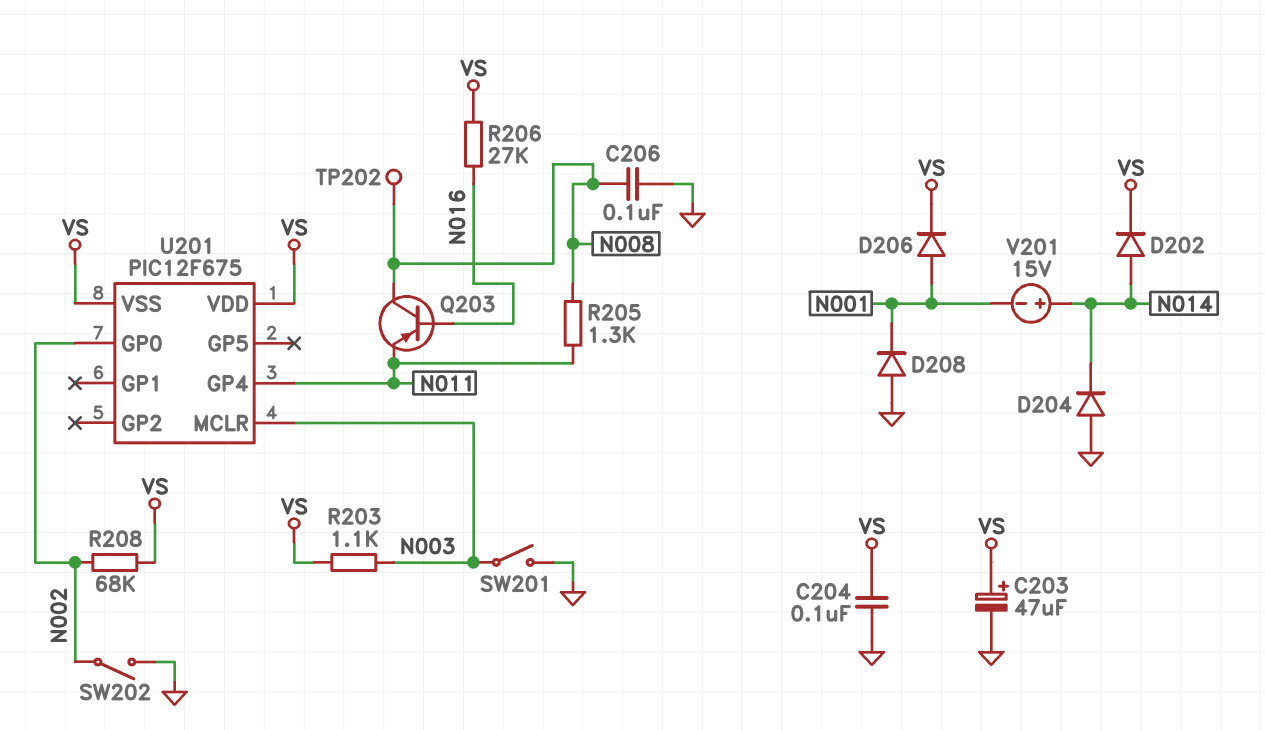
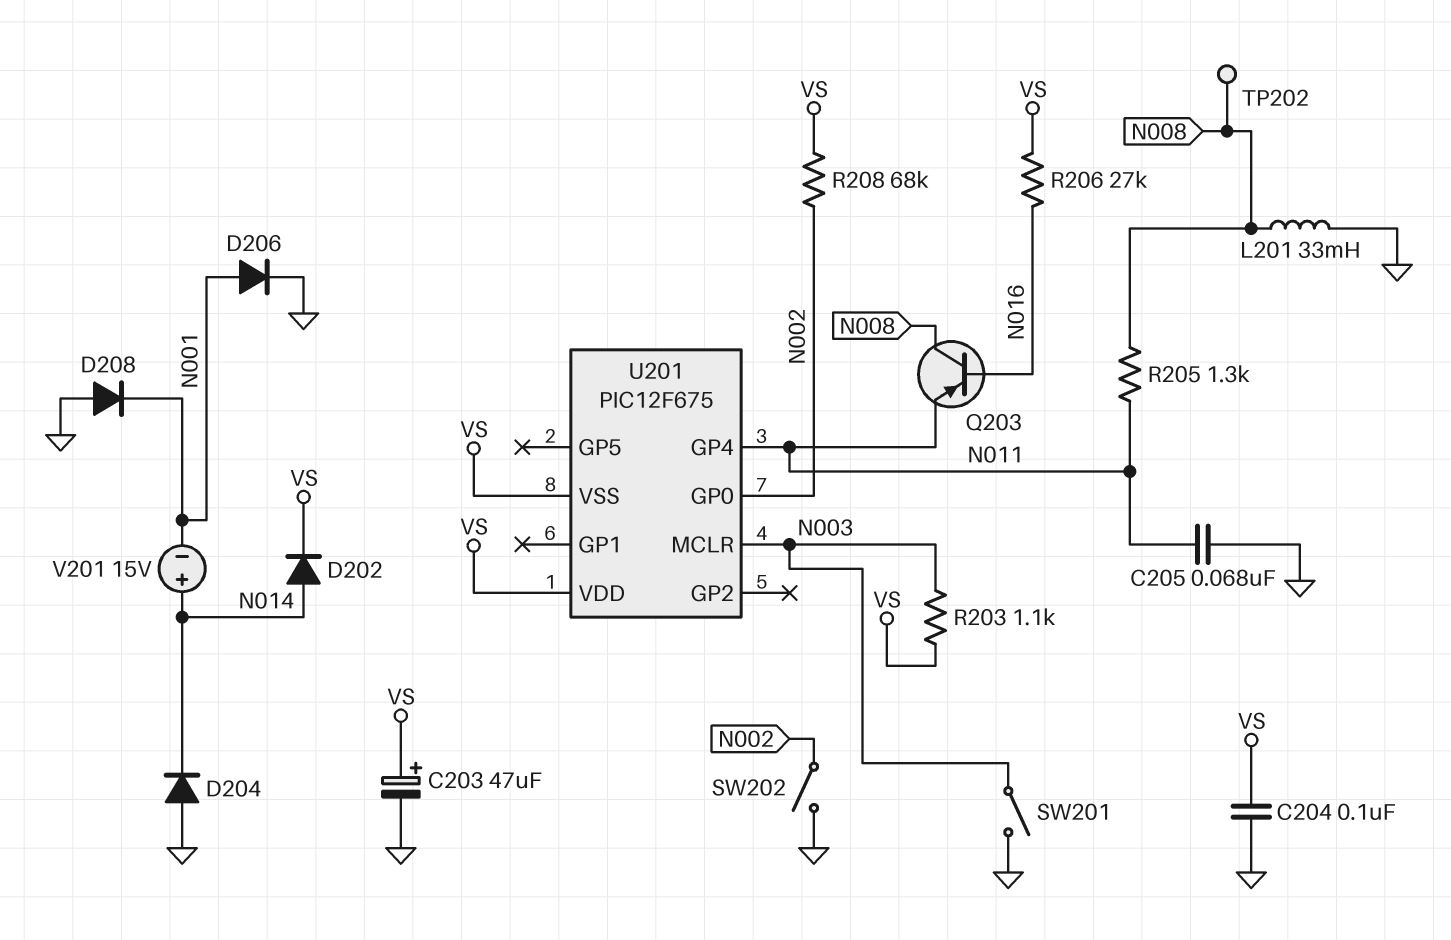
C205: none -> 68nF (GND, N011)
C206: 100nF (GND, N008) -> none
D206: diode (A N001, K VS) -> diode (A N001, K GND)
L201: none -> 33mH (GND, N008)

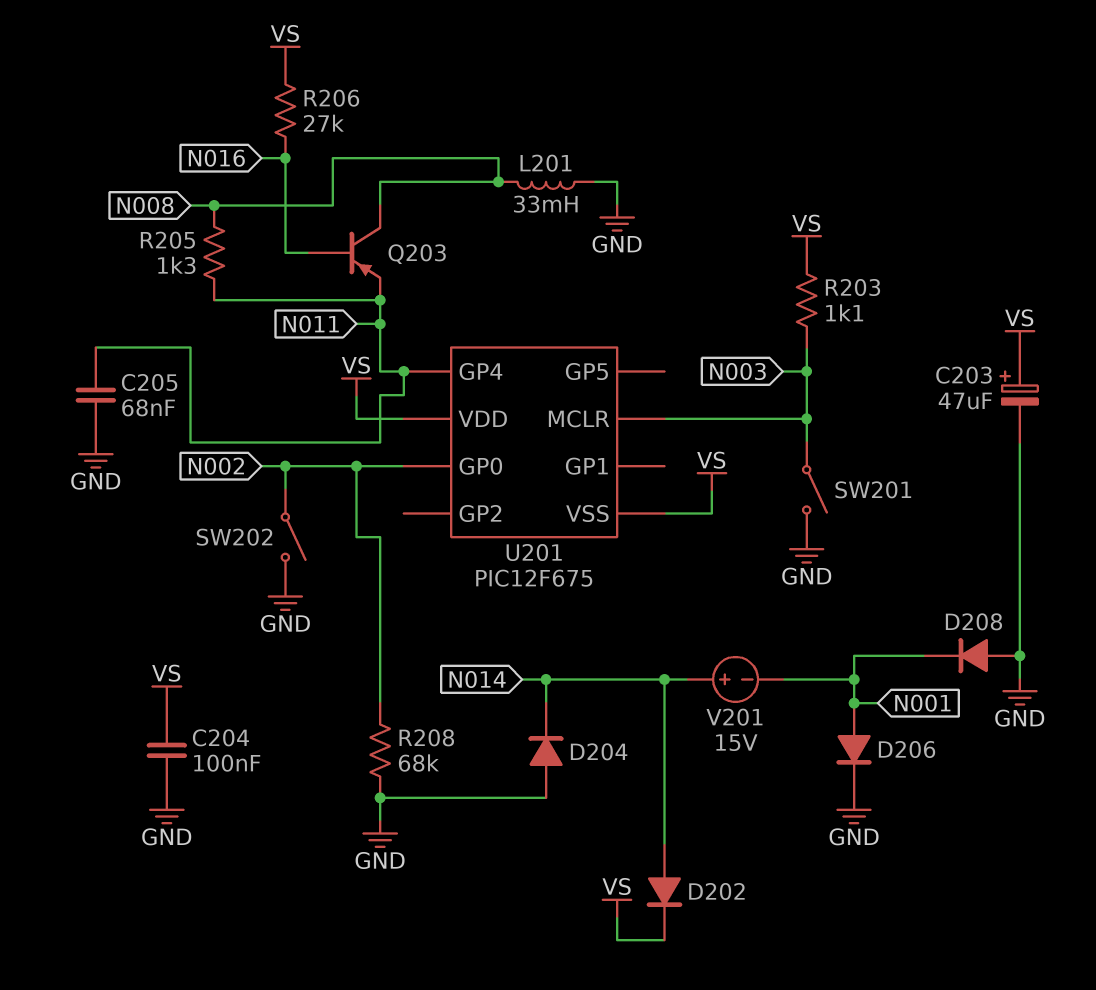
R208: 68k (N002, VS) -> 68k (GND, N002)
TP202: test point (N008) -> none

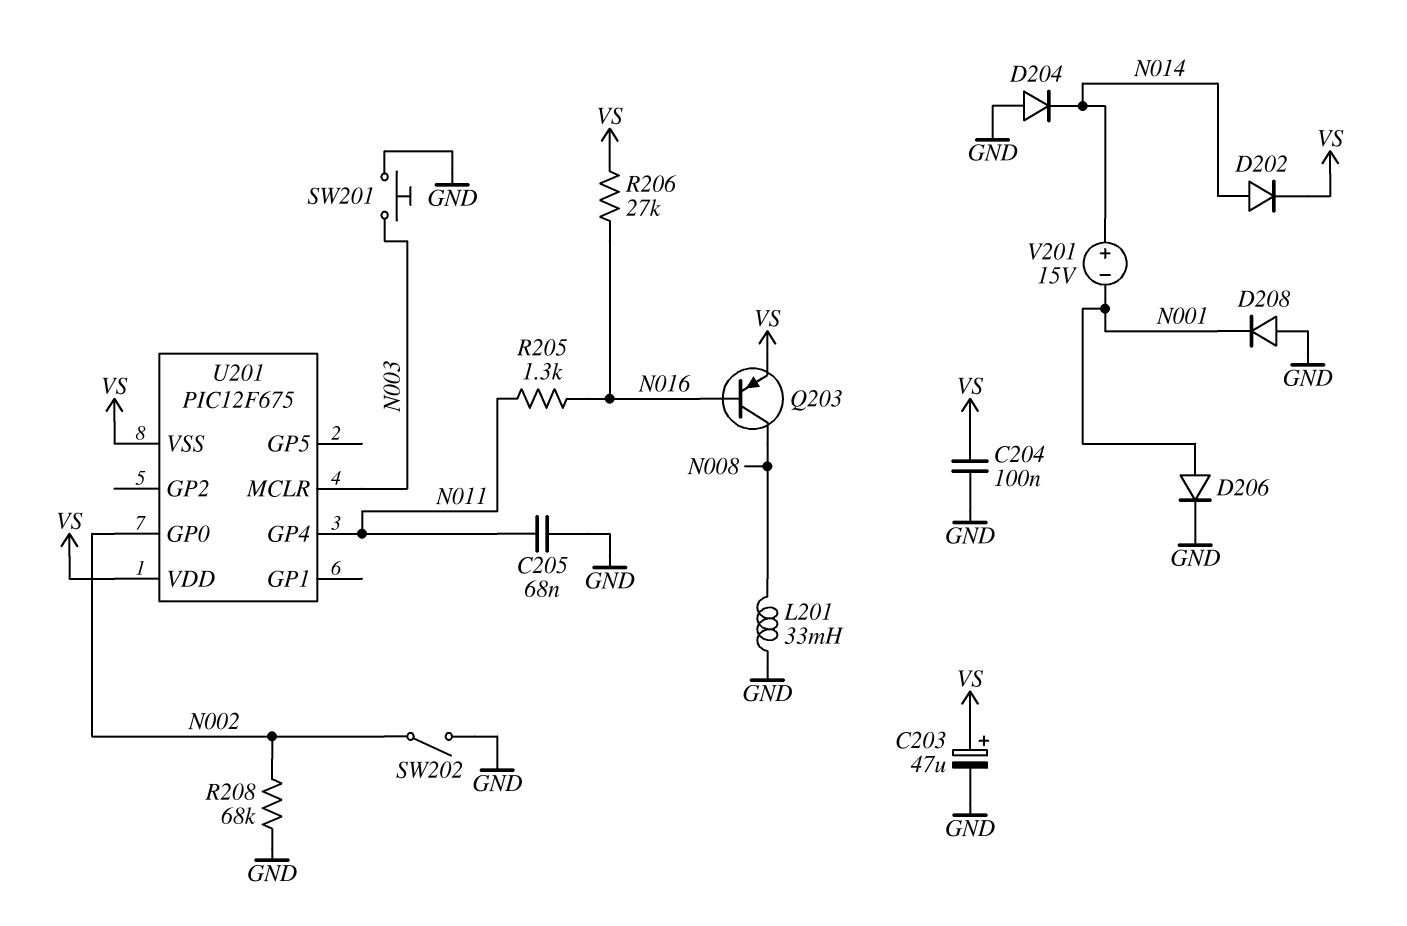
Q203: PNP (B N016, C N008, E N011) -> PNP (B N016, C N008, E VS)
R203: 1.1k (N003, VS) -> none
R205: 1.3k (N008, N011) -> 1.3k (N011, N016)
SW201: switch (GND, N003) -> button (GND, N003)

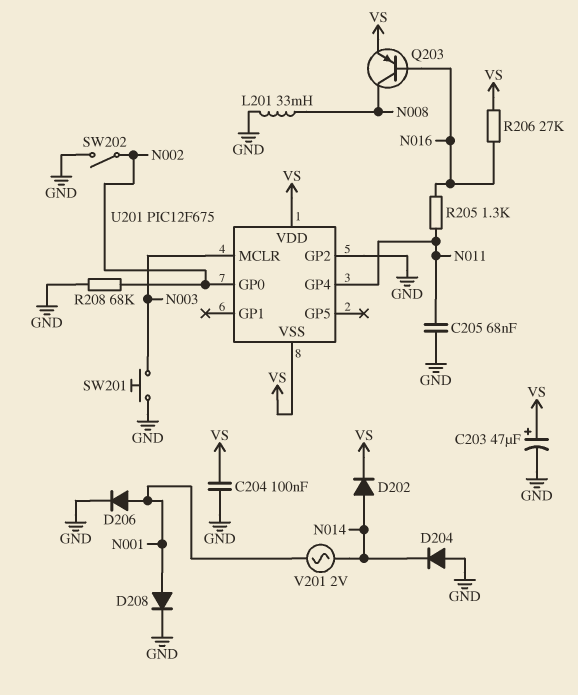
D208: diode (A GND, K N001) -> diode (A N001, K GND)
U201 pin GP2: none -> GND
V201: 15V (plus N014, minus N001) -> AC 2V (N001, N014)

